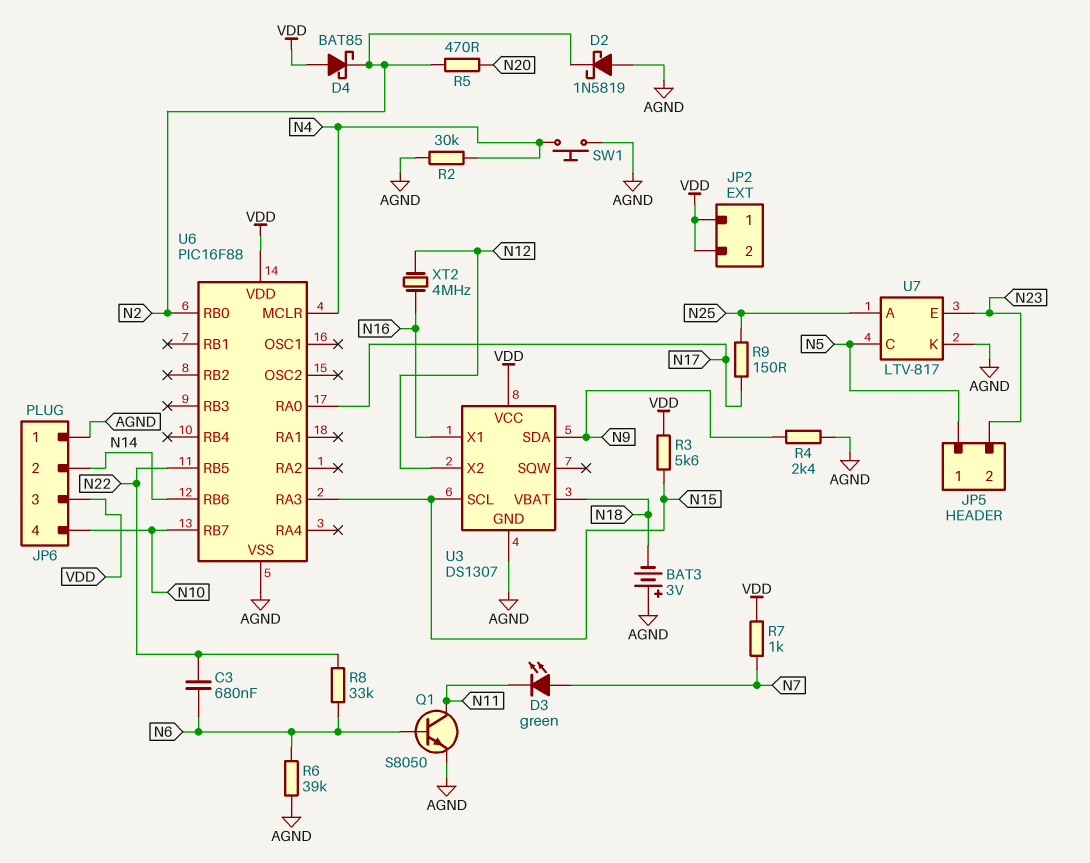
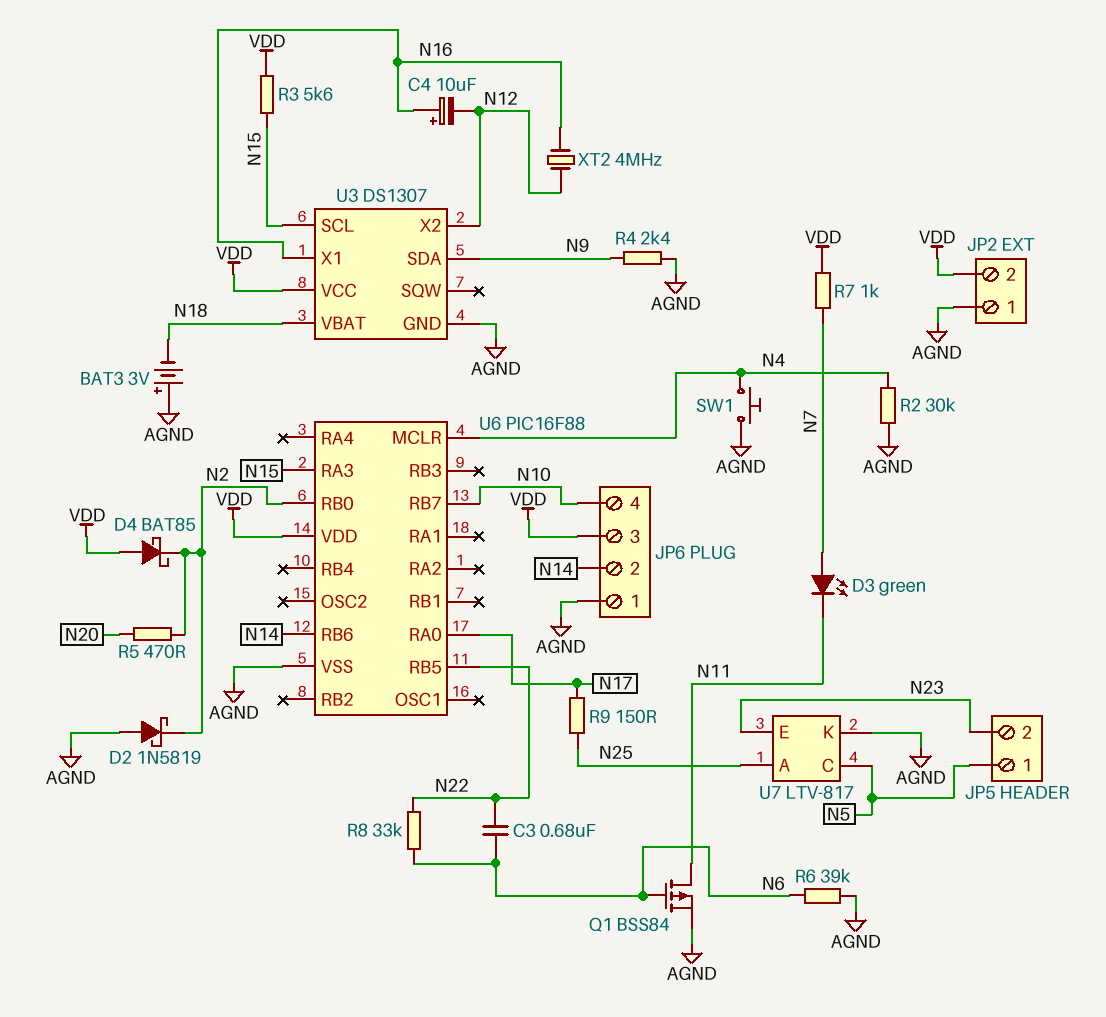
C4: none -> 10uF (plus N16, minus N12)
JP2 pin 1: VDD -> AGND
Q1: NPN S8050 (B N6, C N11, E AGND) -> PMOS BSS84 (G N6, D N11, S AGND)

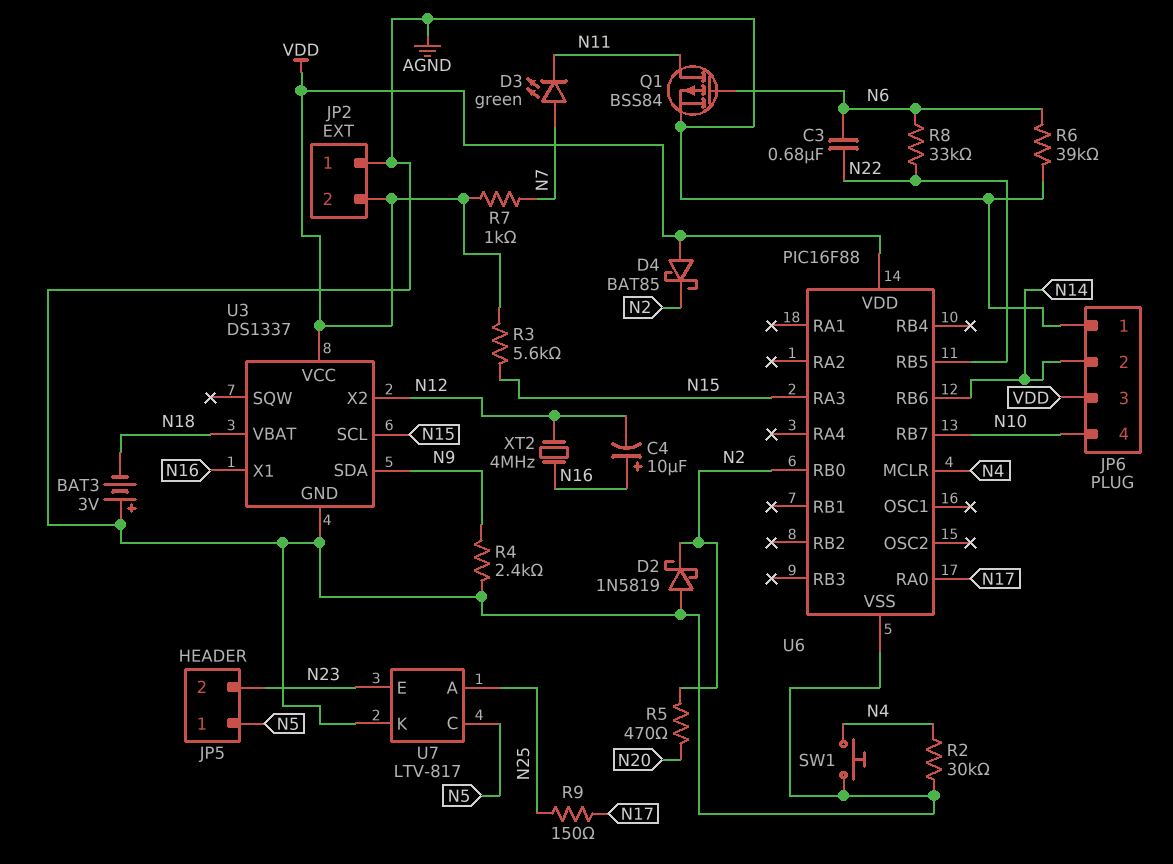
U3: DS1307 -> DS1337

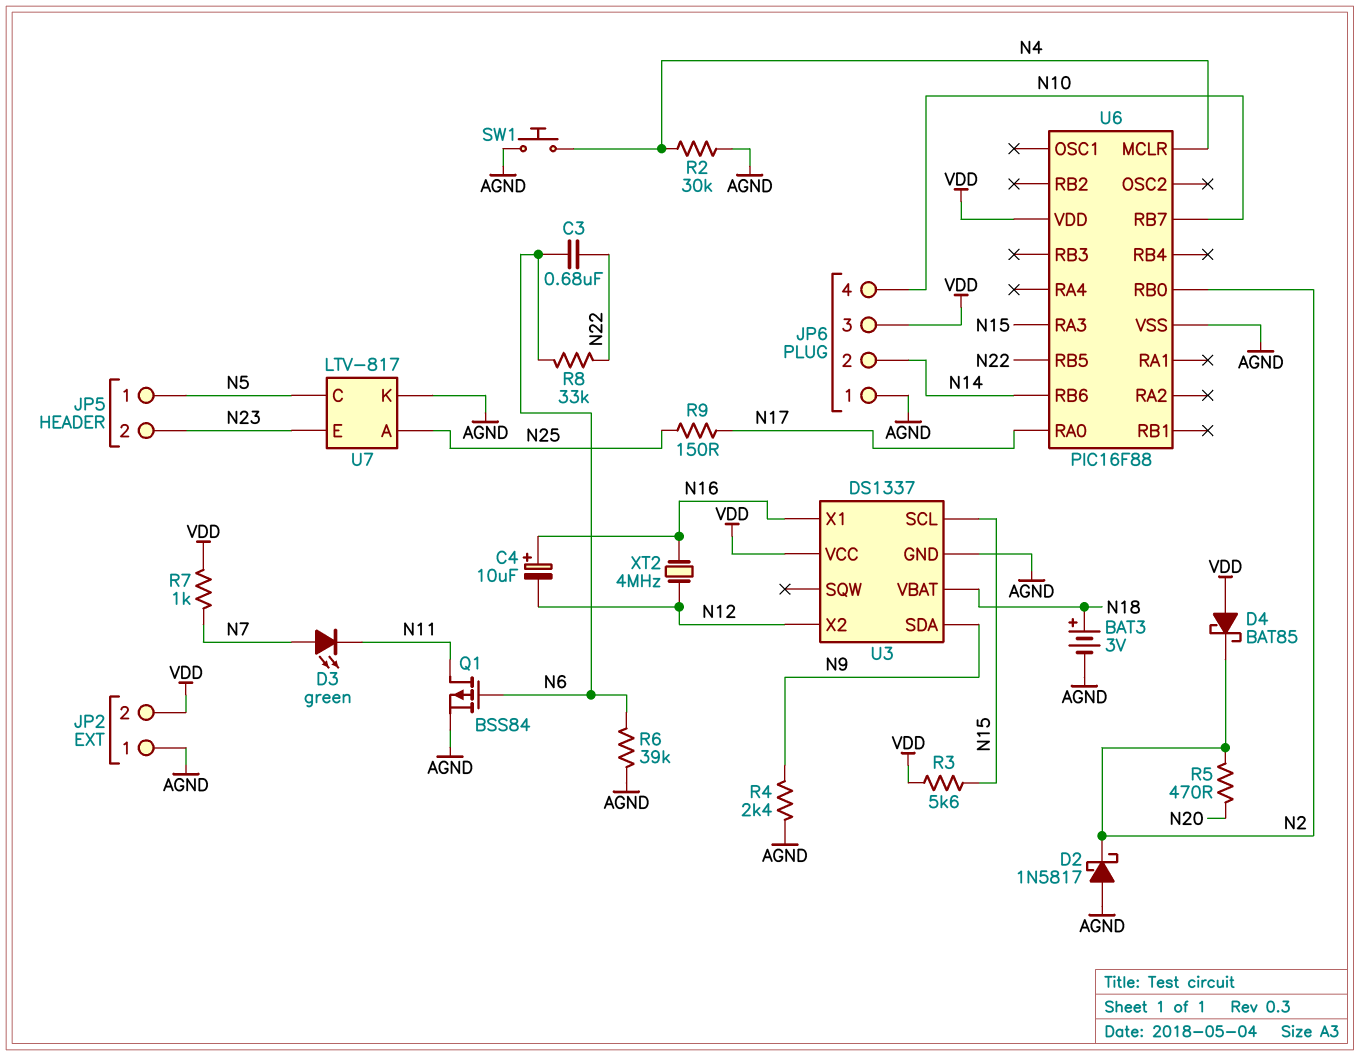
BAT3: 3V (plus AGND, minus N18) -> 3V (plus N18, minus AGND)
D2: schottky 1N5819 (A AGND, K N2) -> schottky 1N5817 (A AGND, K N2)

